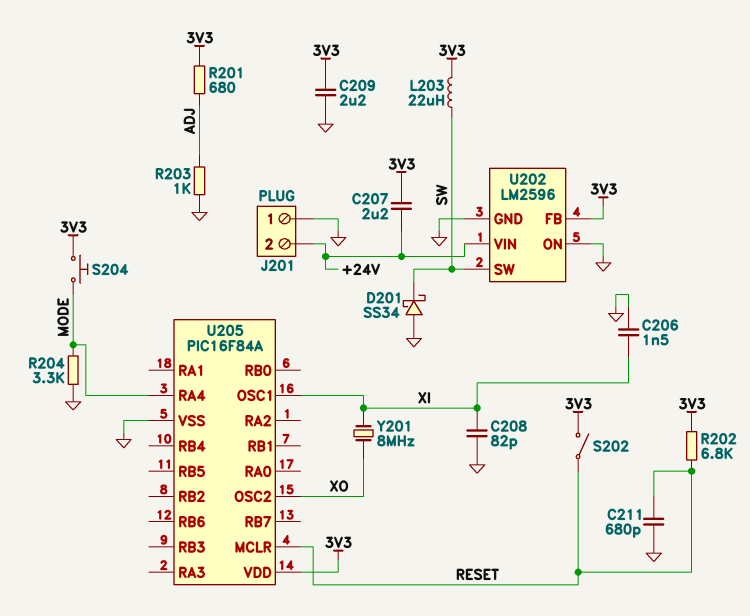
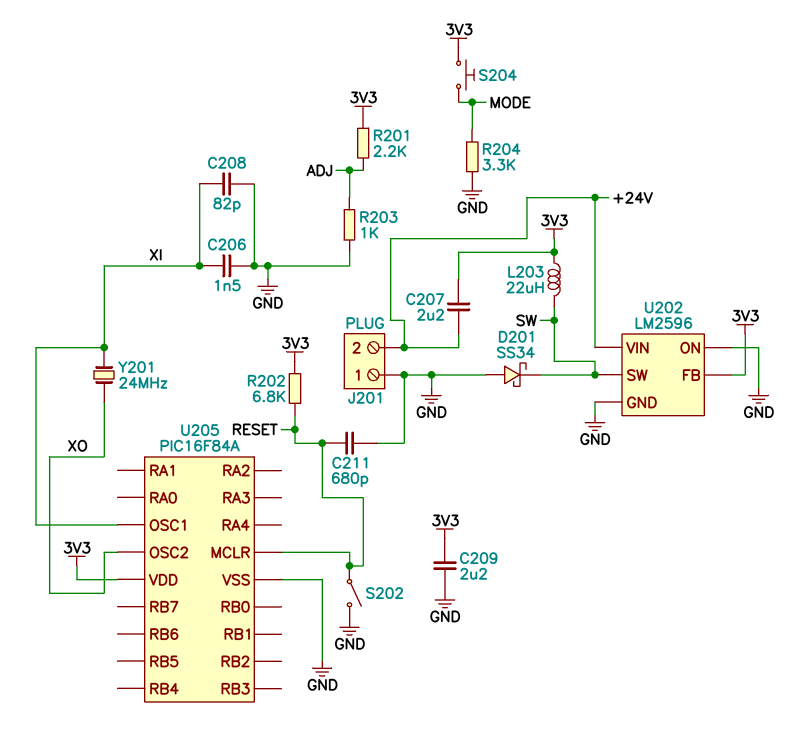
R201: 680 (3V3, ADJ) -> 2.2k (3V3, ADJ)
S202: switch (3V3, RESET) -> switch (GND, RESET)
U205 pin RA4: MODE -> none
Y201: 8MHz (XI, XO) -> 24MHz (XI, XO)

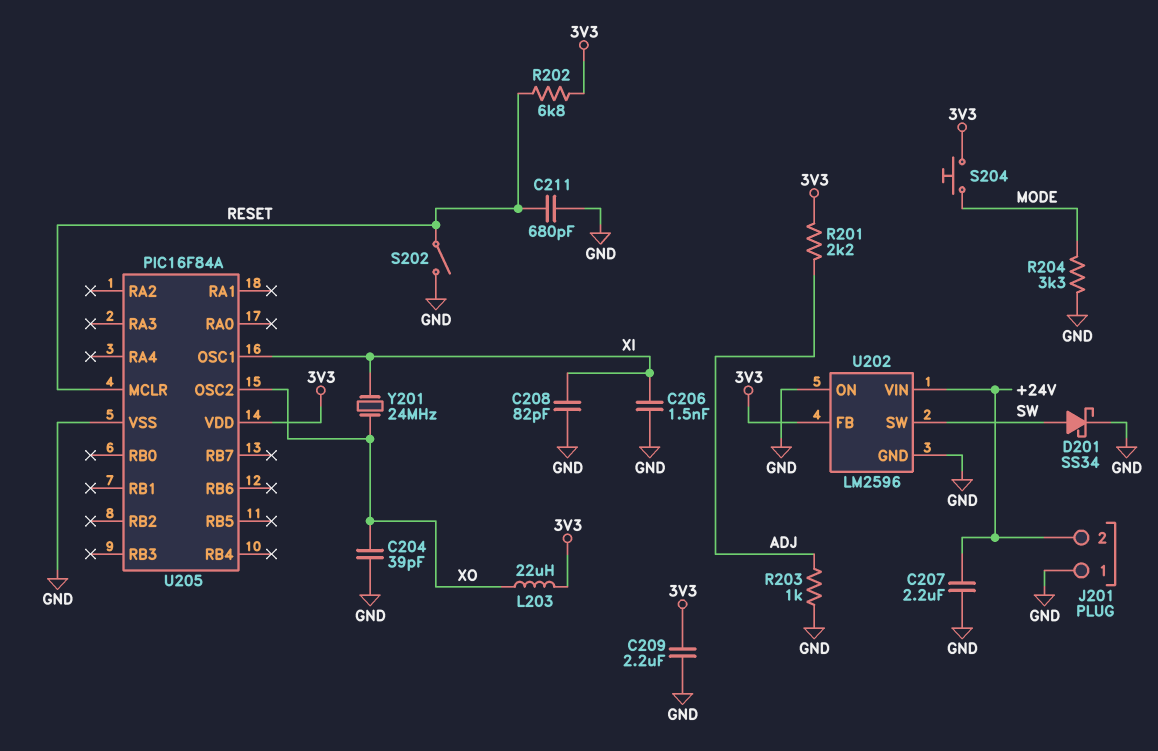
C204: none -> 39pF (GND, XO)
C207: 2.2uF (+24V, 3V3) -> 2.2uF (+24V, GND)
D201: schottky SS34 (A GND, K SW) -> schottky SS34 (A SW, K GND)
L203: 22uH (3V3, SW) -> 22uH (3V3, XO)

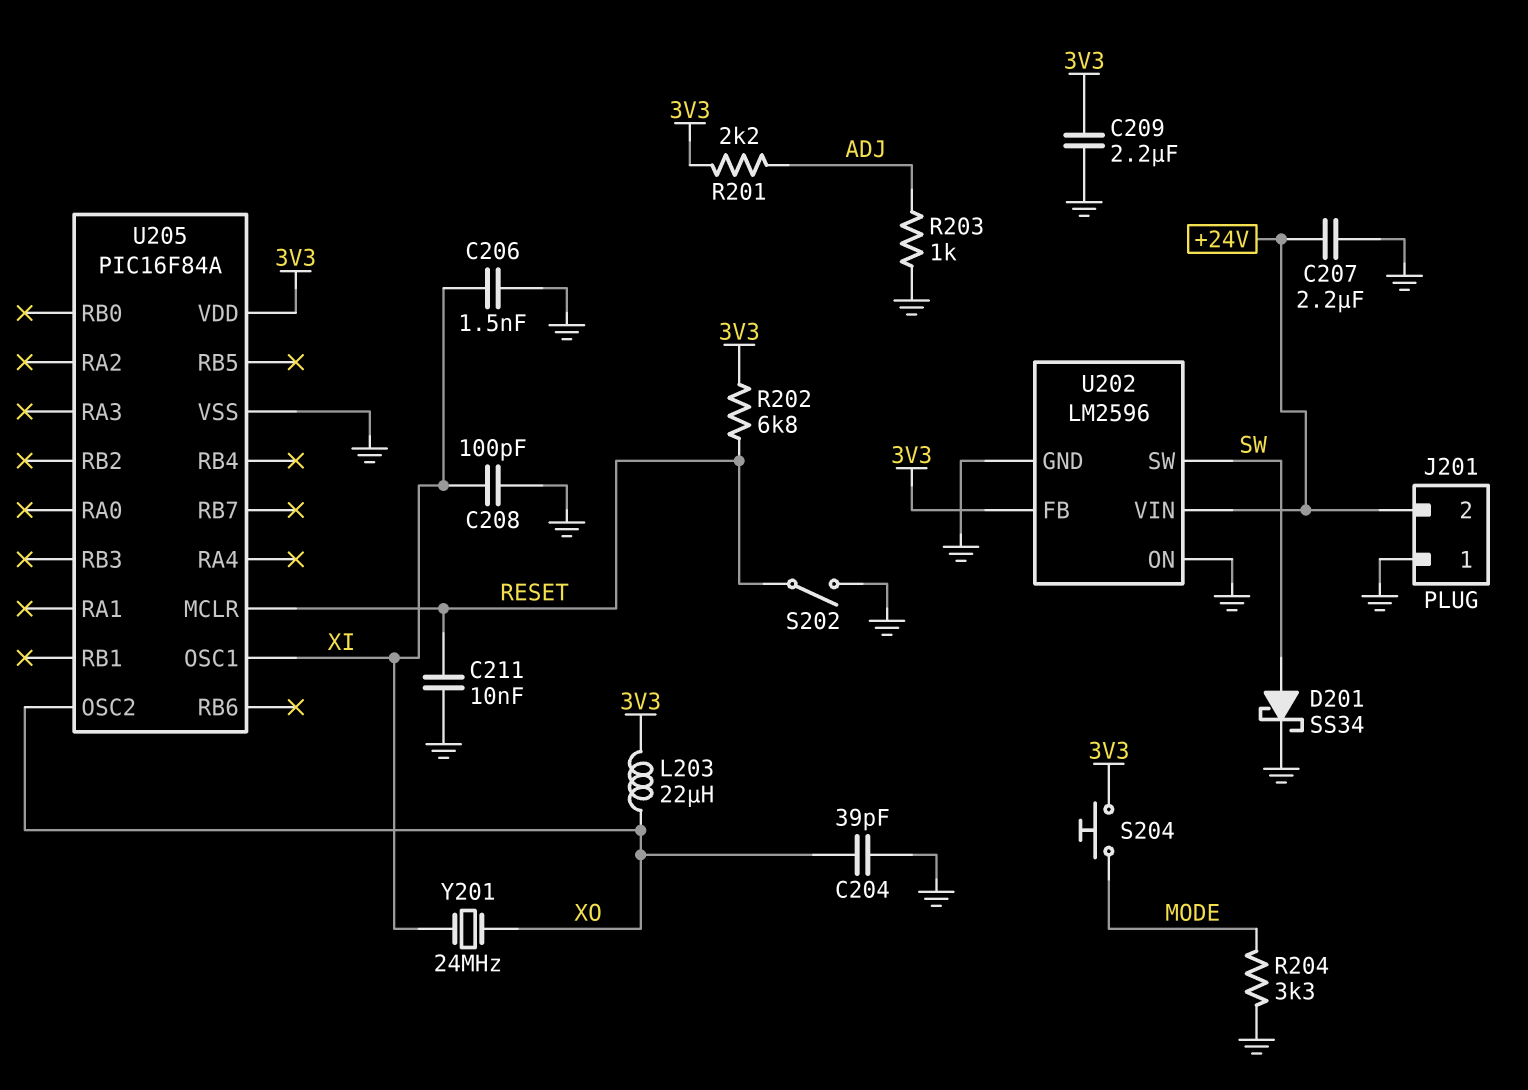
C208: 82pF (GND, XI) -> 100pF (GND, XI)
C211: 680pF (GND, RESET) -> 10nF (GND, RESET)

